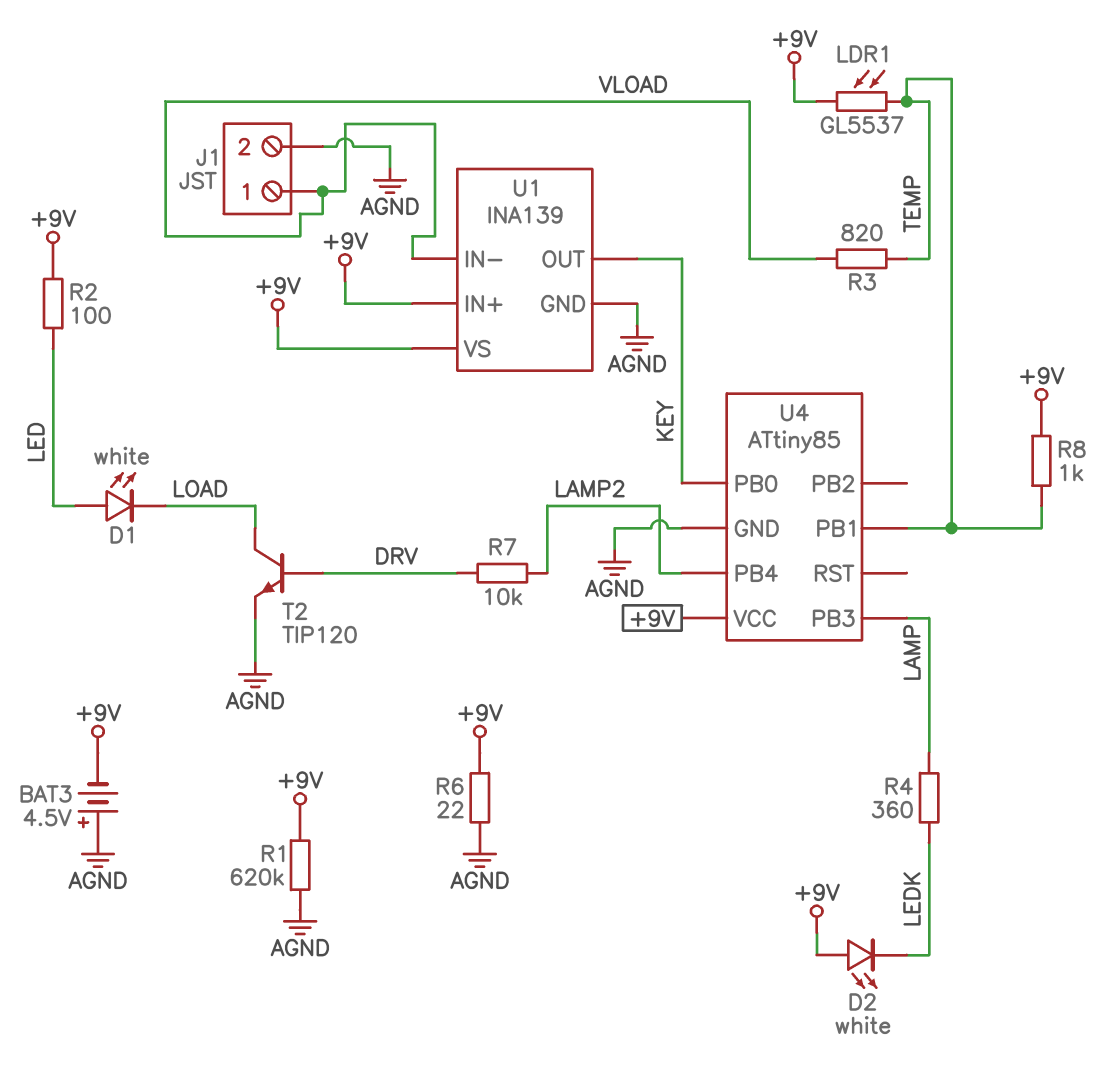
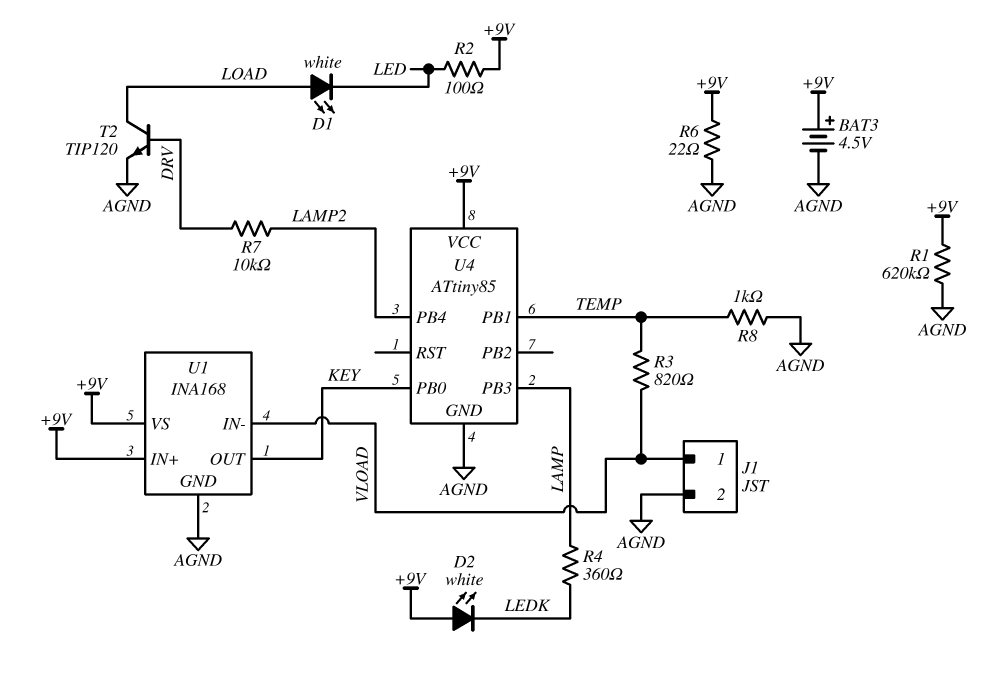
BAT3: 4.5V (plus AGND, minus +9V) -> 4.5V (plus +9V, minus AGND)
D1: LED white (A LED, K LOAD) -> LED white (A LOAD, K LED)
LDR1: GL5537 (+9V, TEMP) -> none
R8: 1k (+9V, TEMP) -> 1k (AGND, TEMP)
U1: INA139 -> INA168

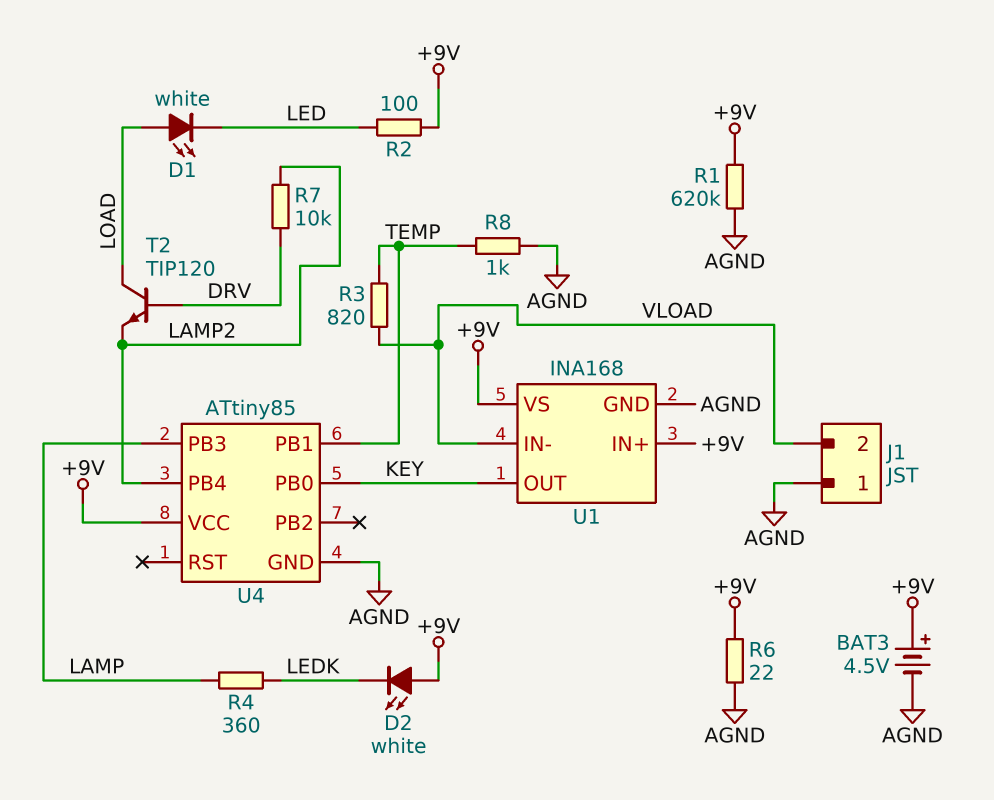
J1 pin 1: VLOAD -> AGND
J1 pin 2: AGND -> VLOAD
T2: NPN TIP120 (B DRV, C LOAD, E AGND) -> NPN TIP120 (B DRV, C LOAD, E LAMP2)

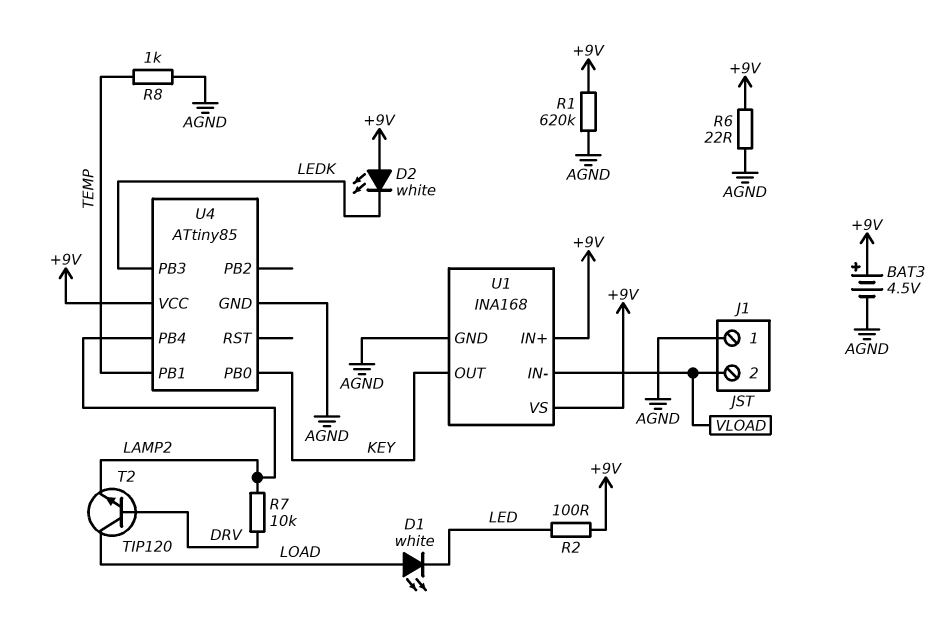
R3: 820 (TEMP, VLOAD) -> none
R4: 360 (LAMP, LEDK) -> none
U4 pin PB3: LAMP -> LEDK

